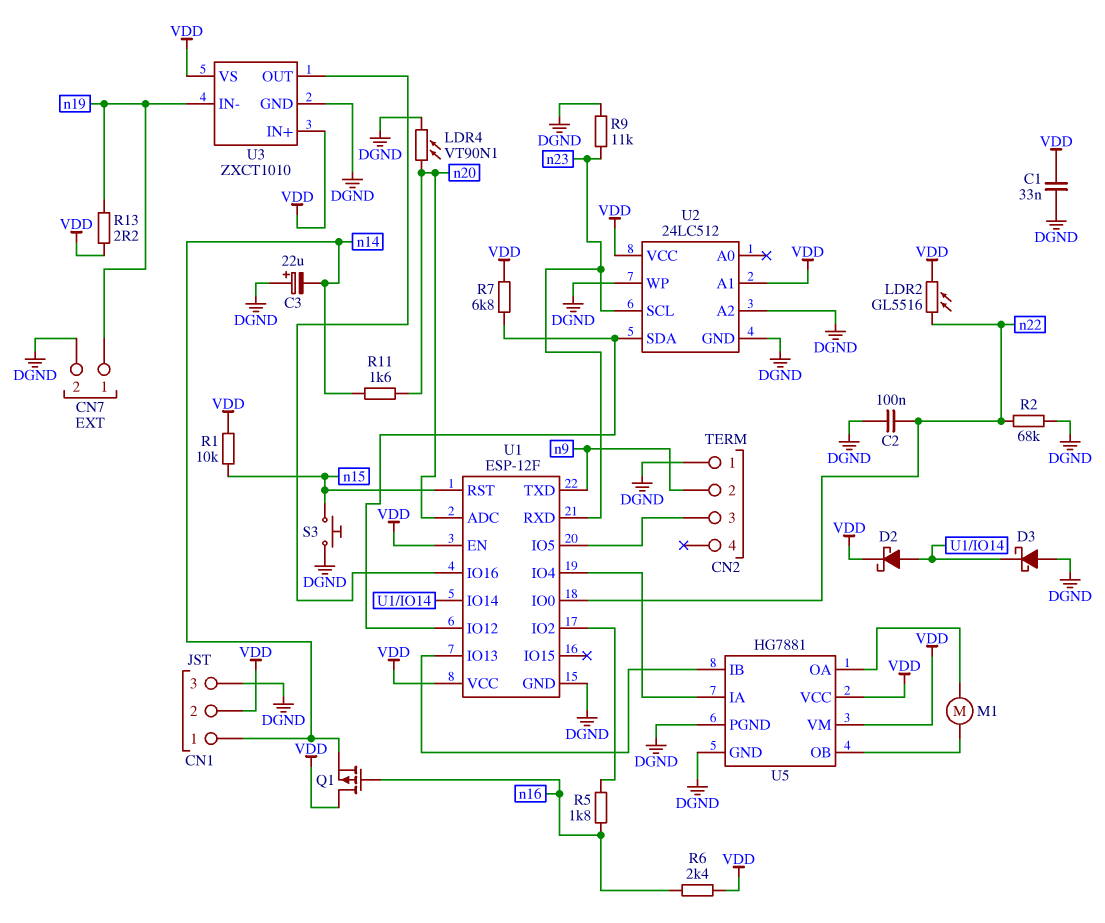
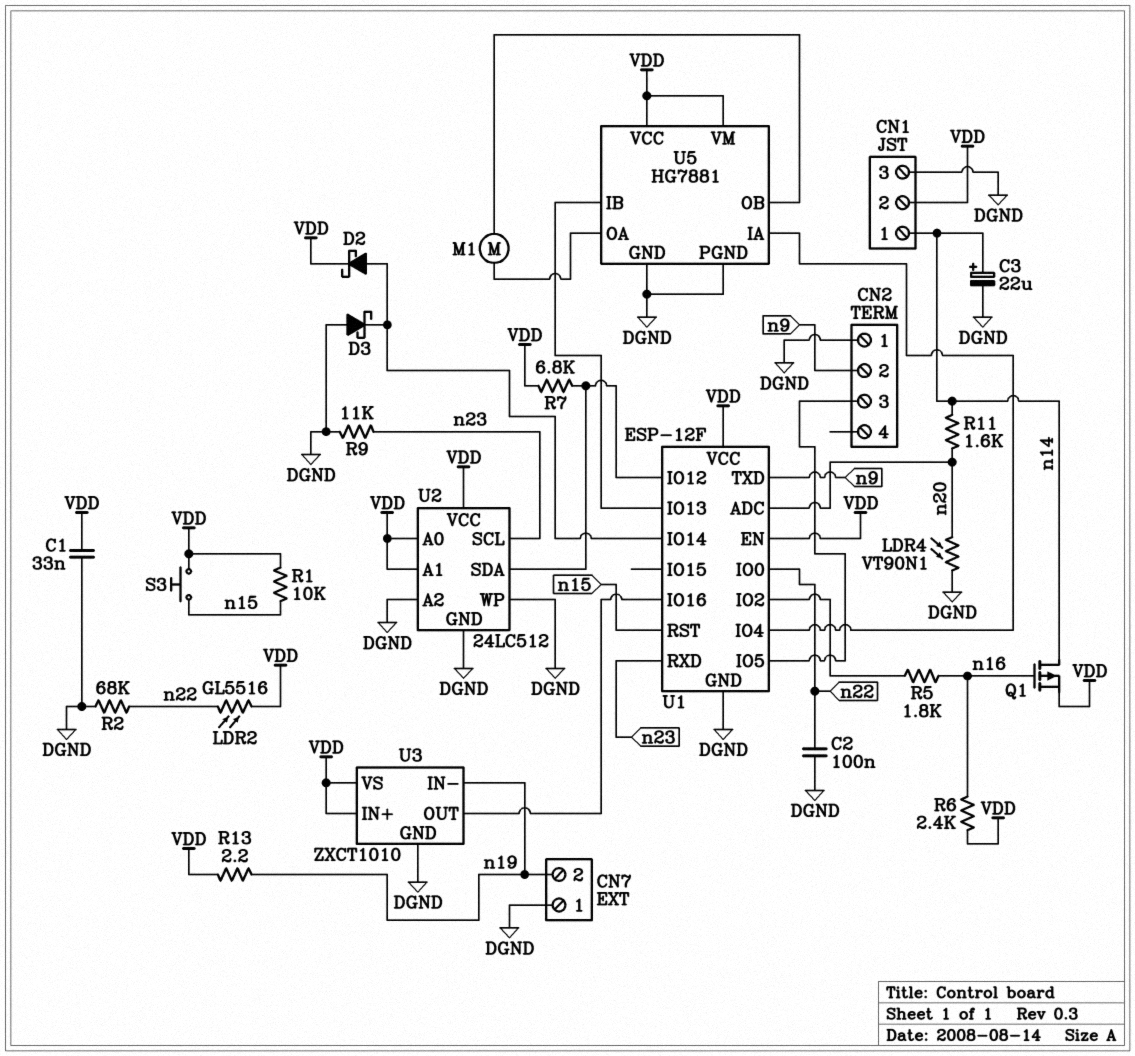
C3: 22uF (plus DGND, minus n14) -> 22uF (plus n14, minus DGND)
CN7 pin 1: n19 -> DGND
CN7 pin 2: DGND -> n19
Q1: PMOS (G n16, D VDD, S n14) -> PMOS (G n16, D n14, S VDD)
S3: button (DGND, n15) -> button (VDD, n15)
U2 pin A0: none -> VDD

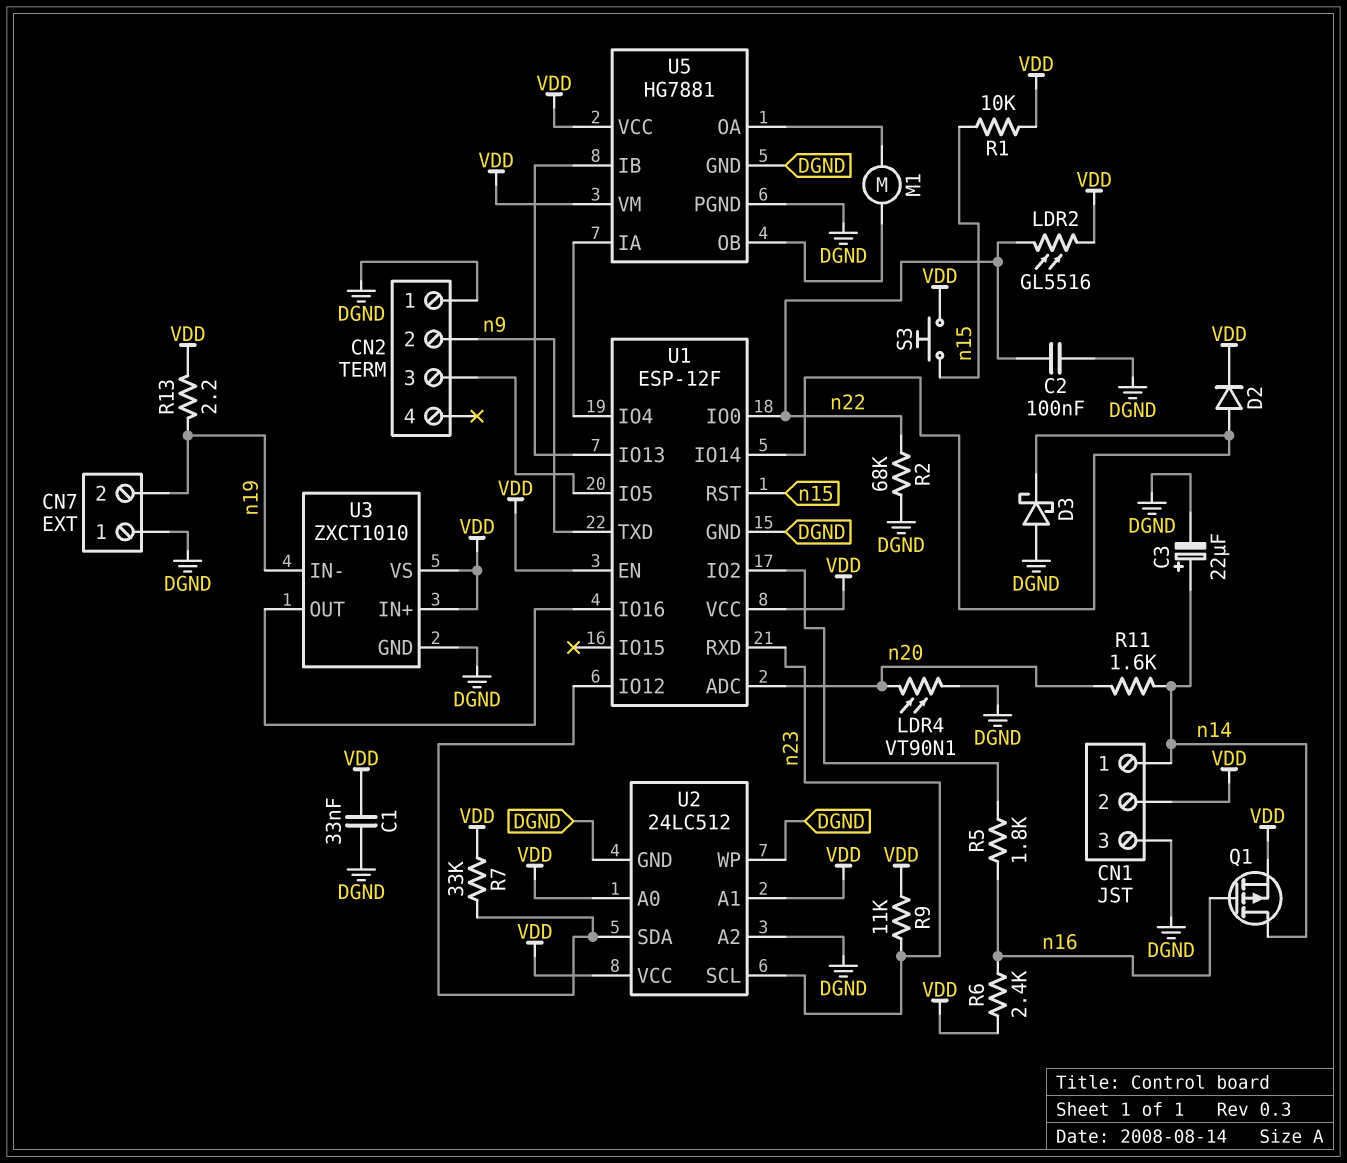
D2: schottky (A U1/IO14, K VDD) -> diode (A U1/IO14, K VDD)
R7: 6.8k (U1/IO12, VDD) -> 33k (U1/IO12, VDD)
R9: 11k (DGND, n23) -> 11k (VDD, n23)

